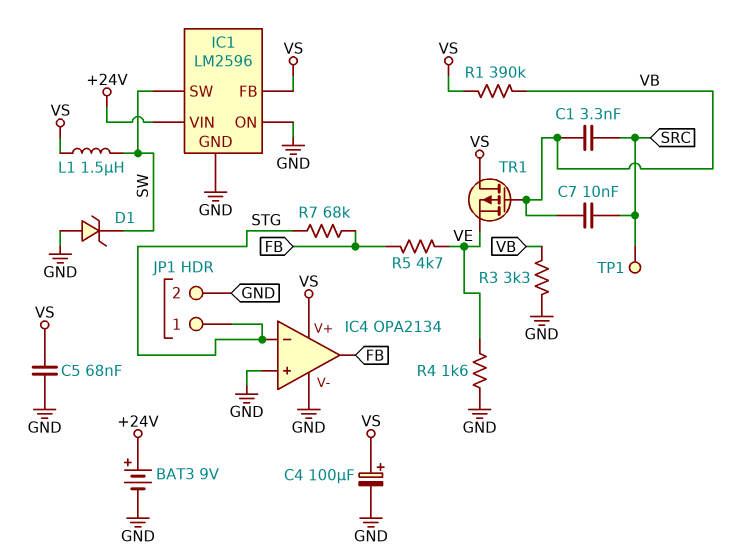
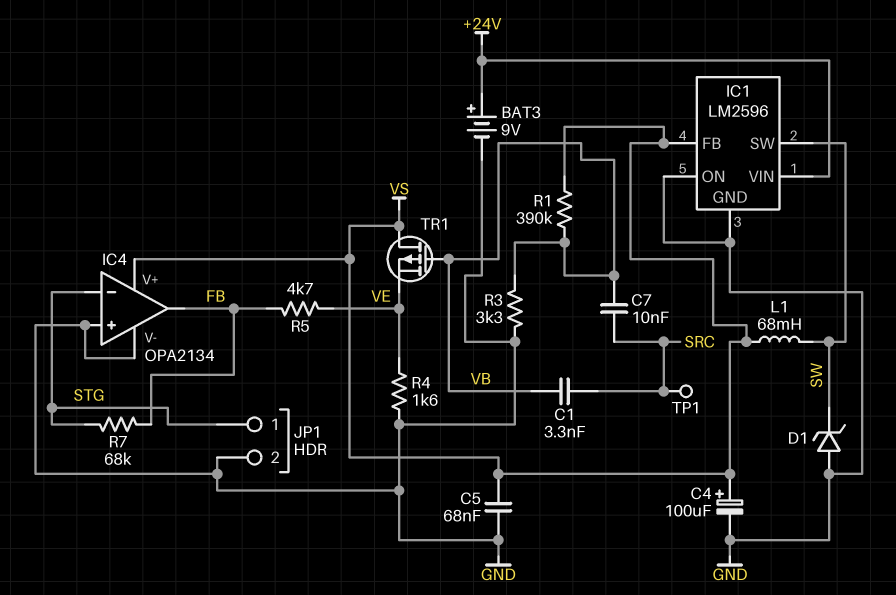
L1: 1.5uH (SW, VS) -> 68mH (SW, VS)

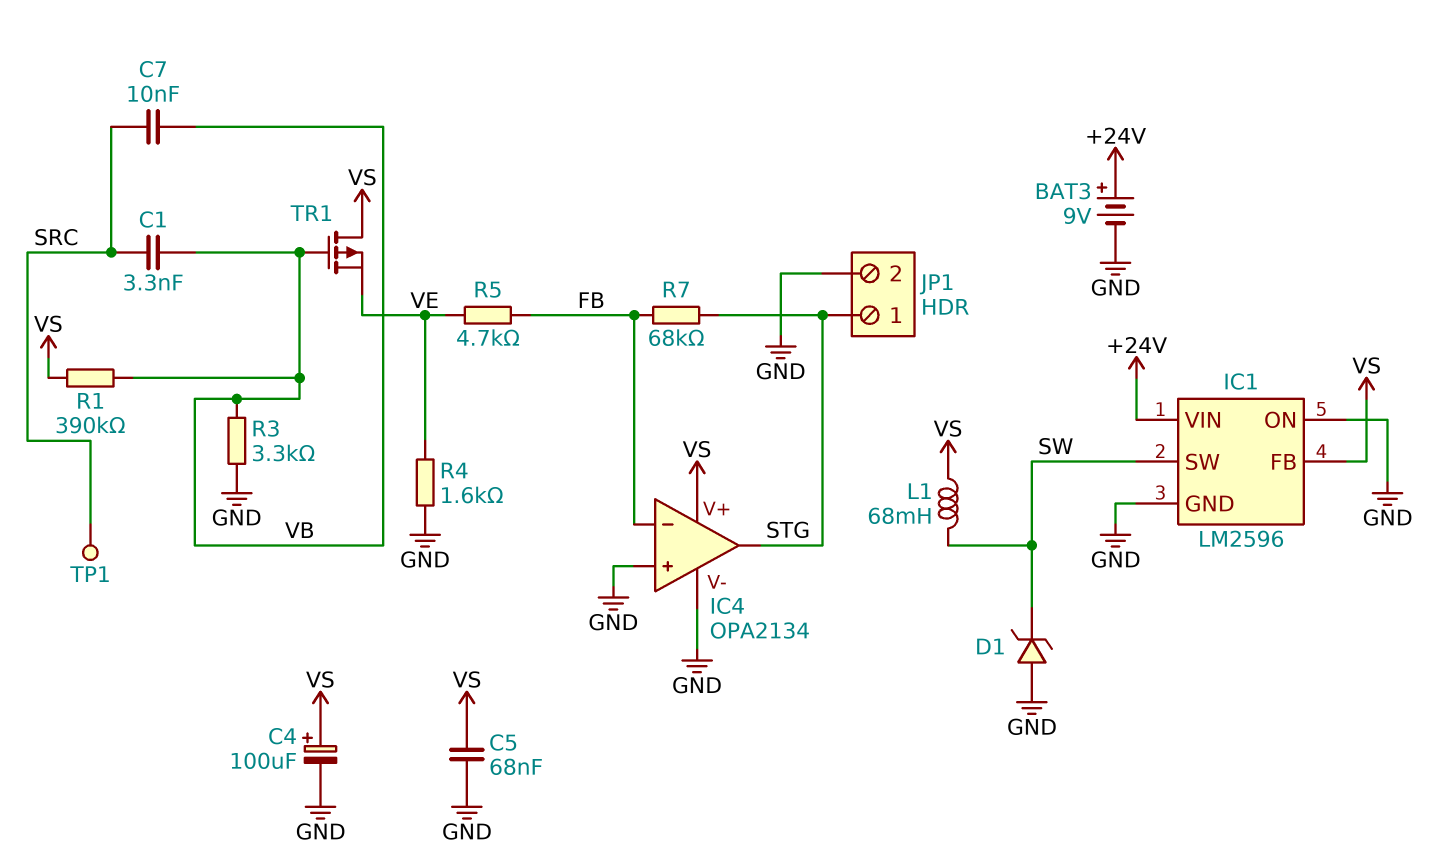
IC4 pin in-: STG -> FB
IC4 pin out: FB -> STG

